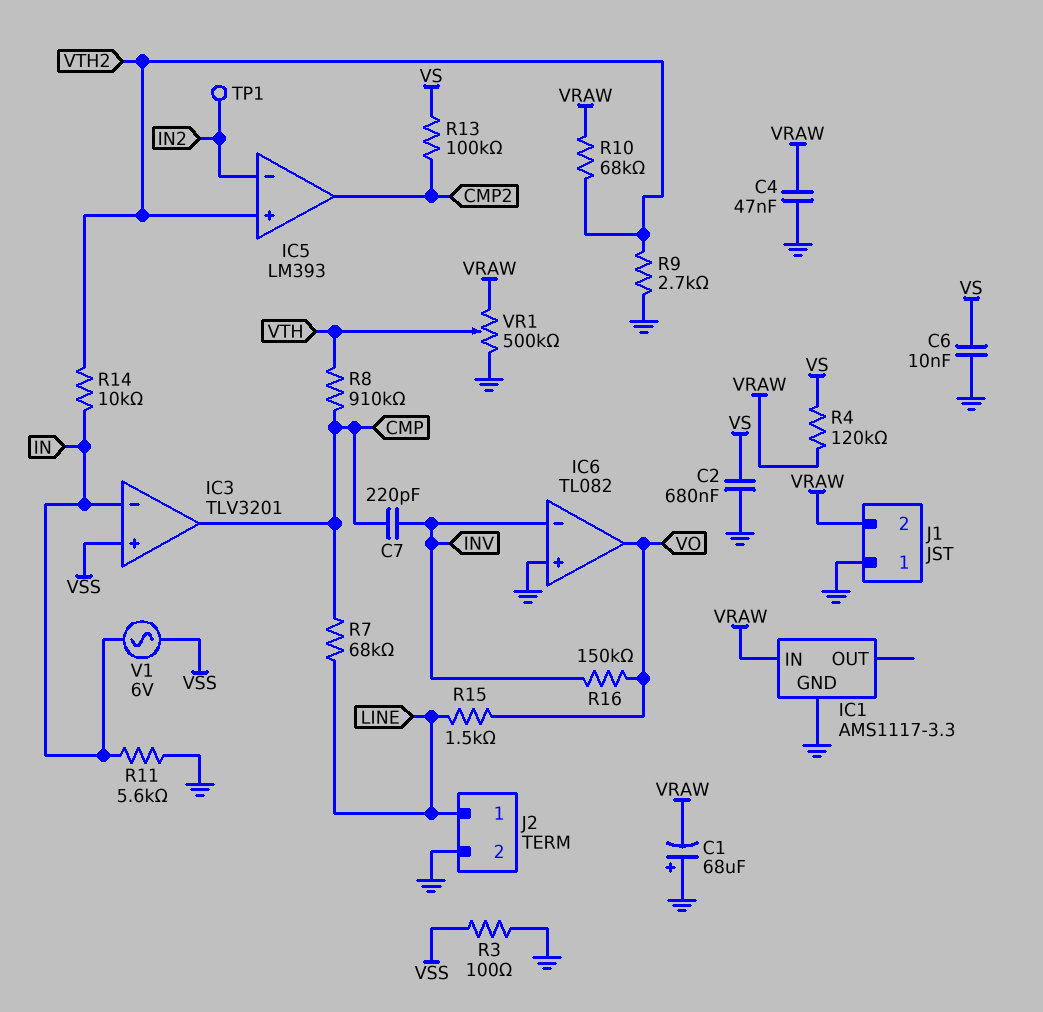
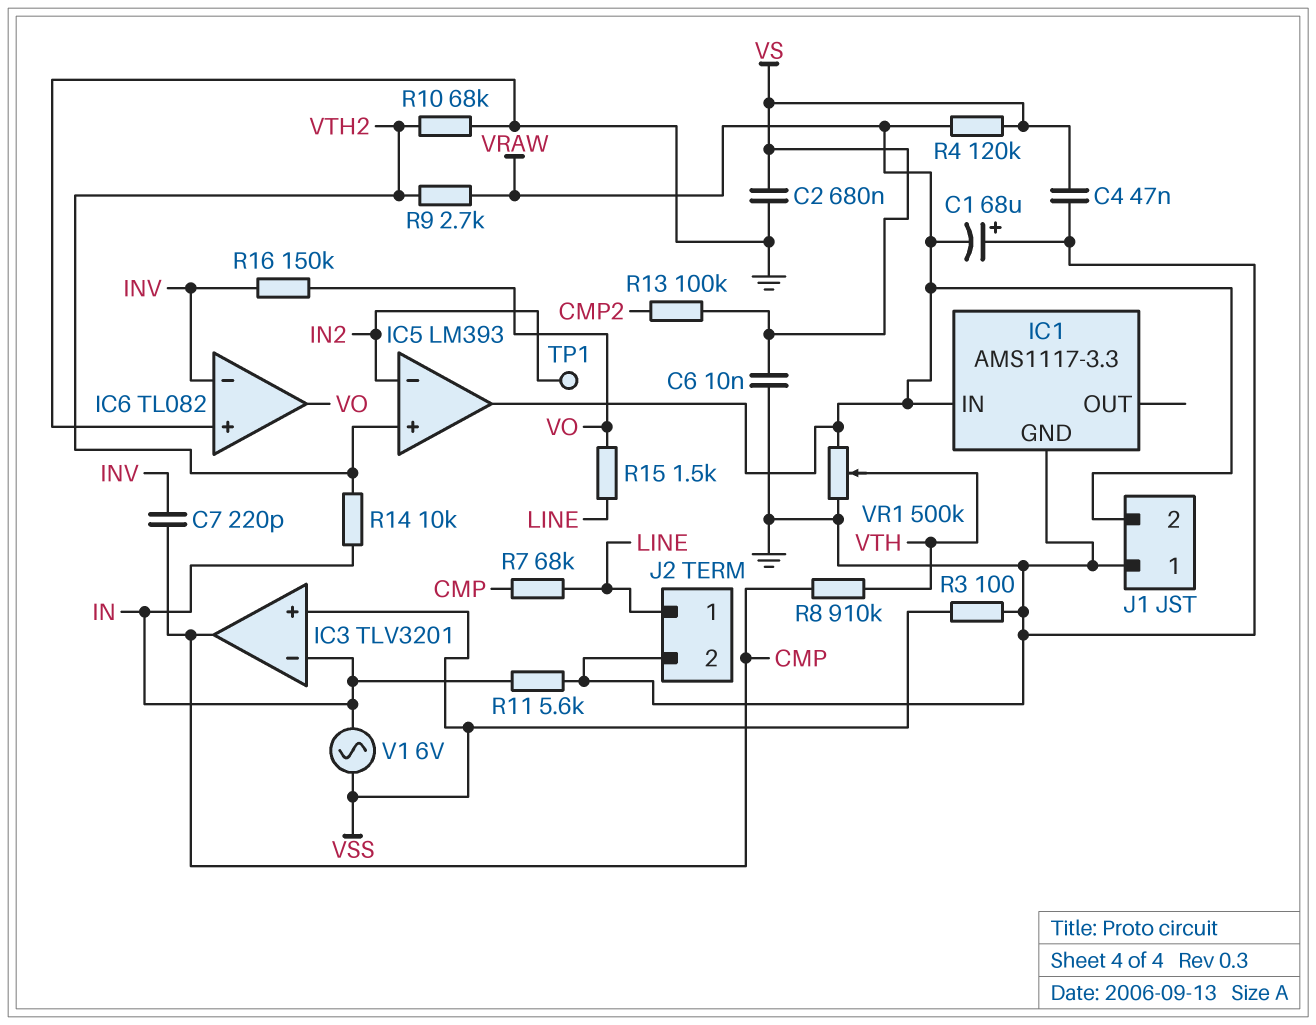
C4: 47nF (GND, VRAW) -> 47nF (GND, VS)
IC5 pin out: CMP2 -> VRAW
R9: 2.7k (GND, VTH2) -> 2.7k (VRAW, VTH2)
R10: 68k (VRAW, VTH2) -> 68k (GND, VTH2)

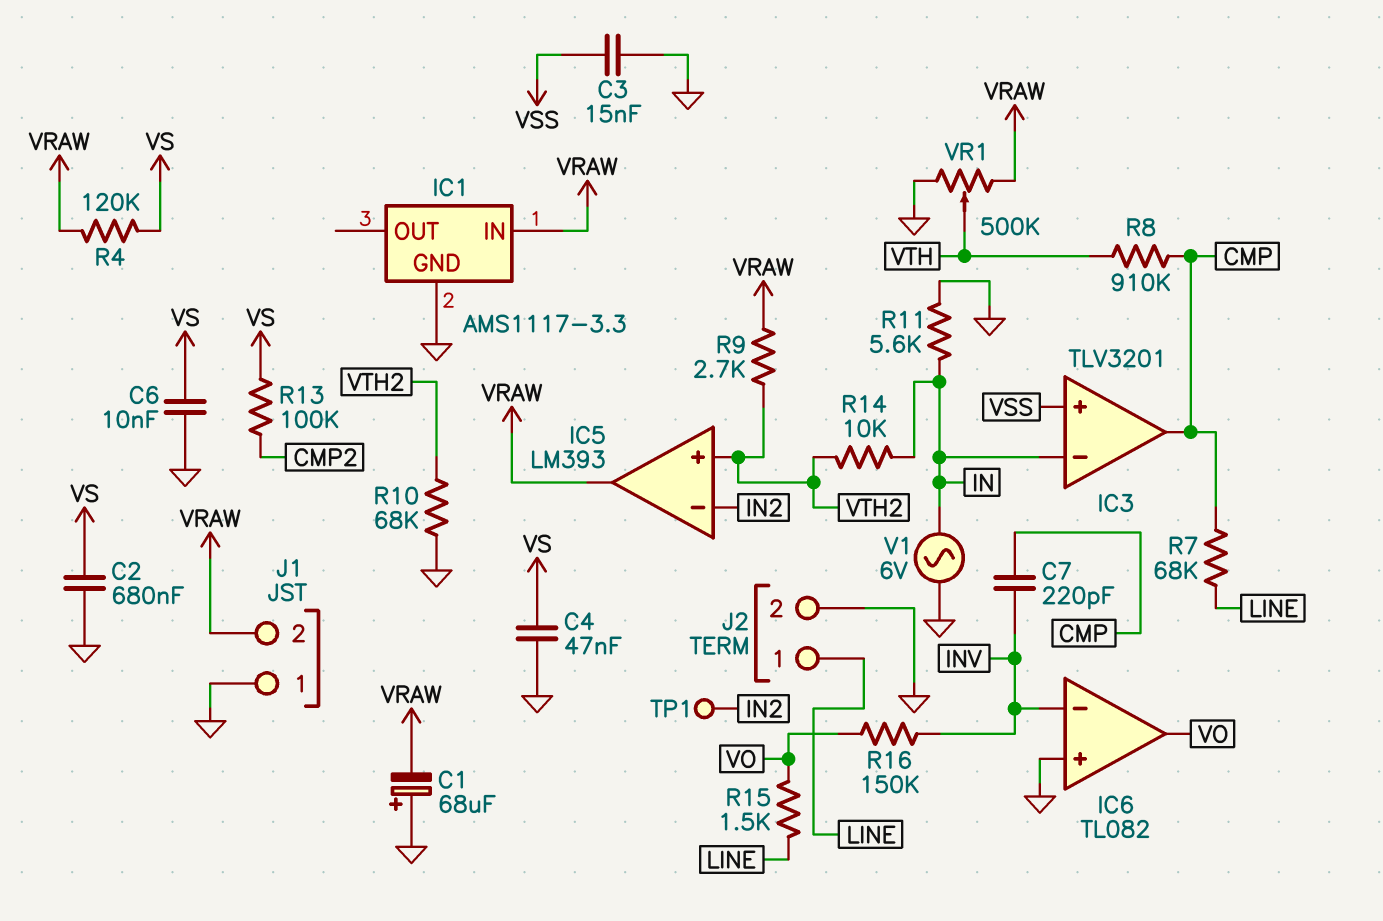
C3: none -> 15nF (GND, VSS)
R3: 100 (GND, VSS) -> none
V1: AC 6V (IN, VSS) -> AC 6V (GND, IN)

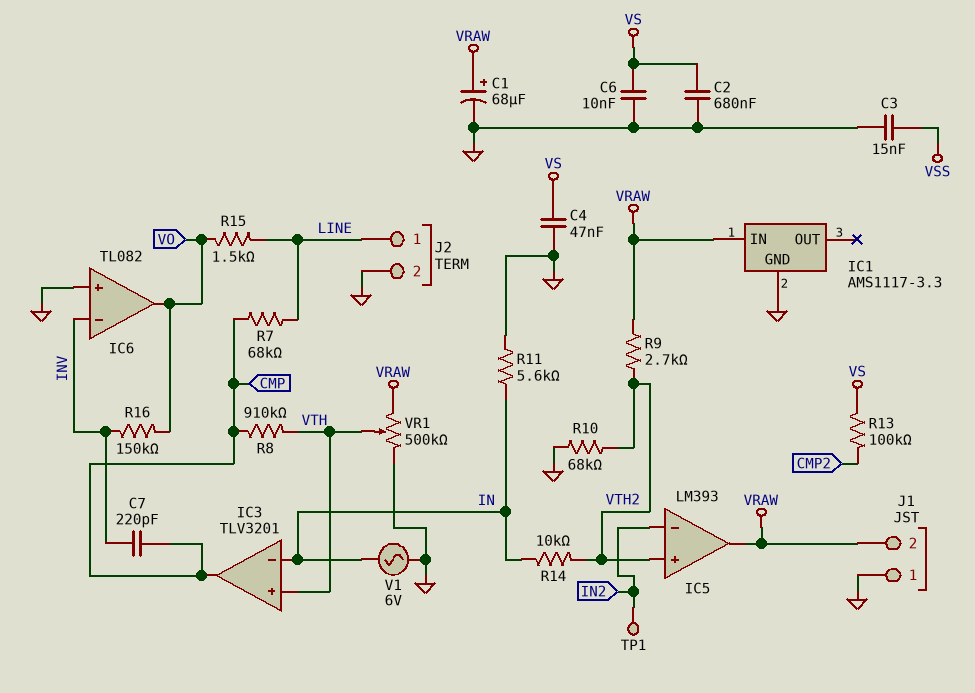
C1: 68uF (plus GND, minus VRAW) -> 68uF (plus VRAW, minus GND)
IC3 pin in+: VSS -> VTH
R4: 120k (VRAW, VS) -> none

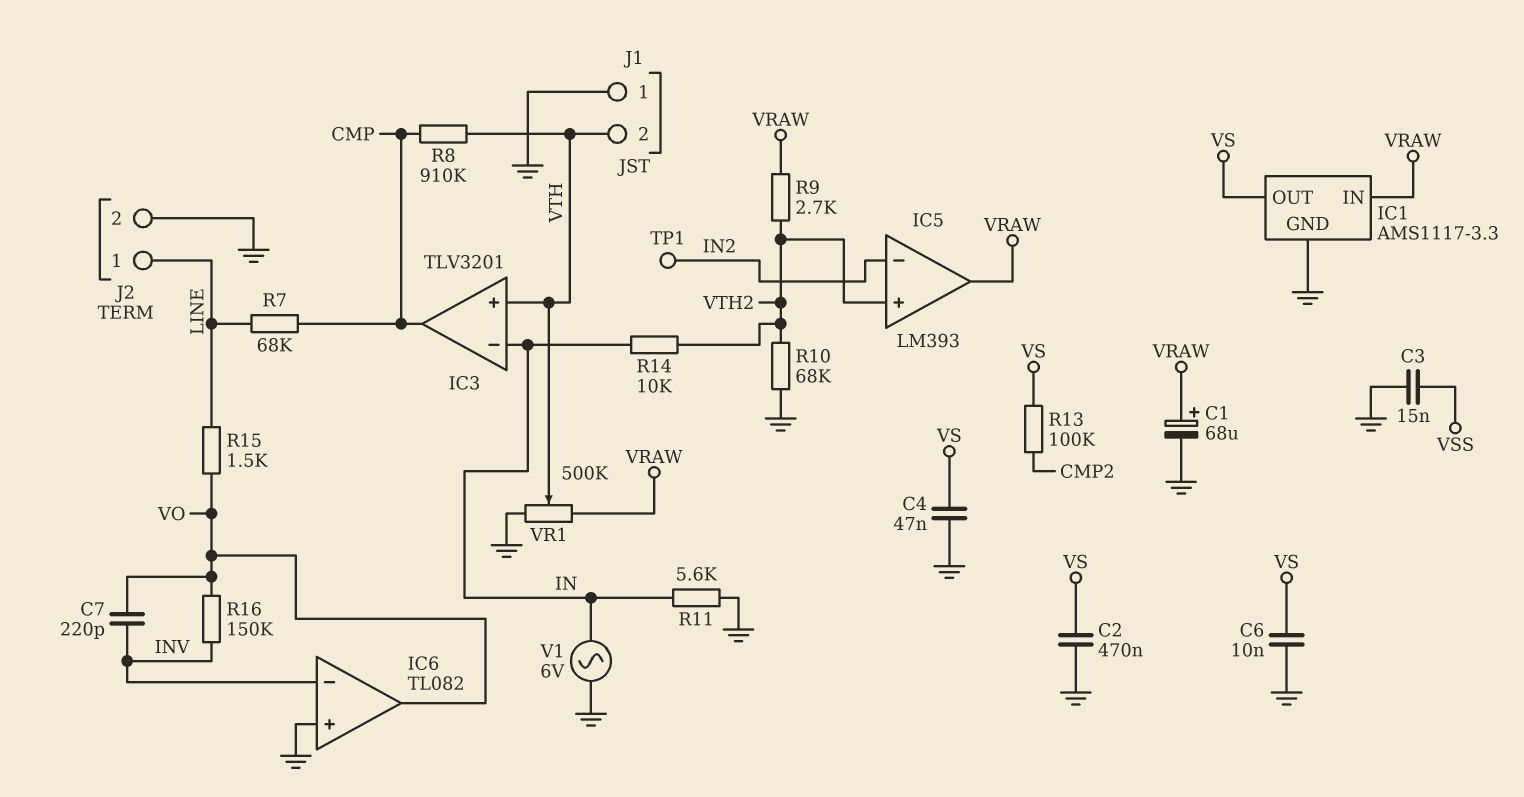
C2: 680nF (GND, VS) -> 470nF (GND, VS)
C7: 220pF (CMP, INV) -> 220pF (INV, VO)
IC1 pin OUT: none -> VS
J1 pin 2: VRAW -> VTH

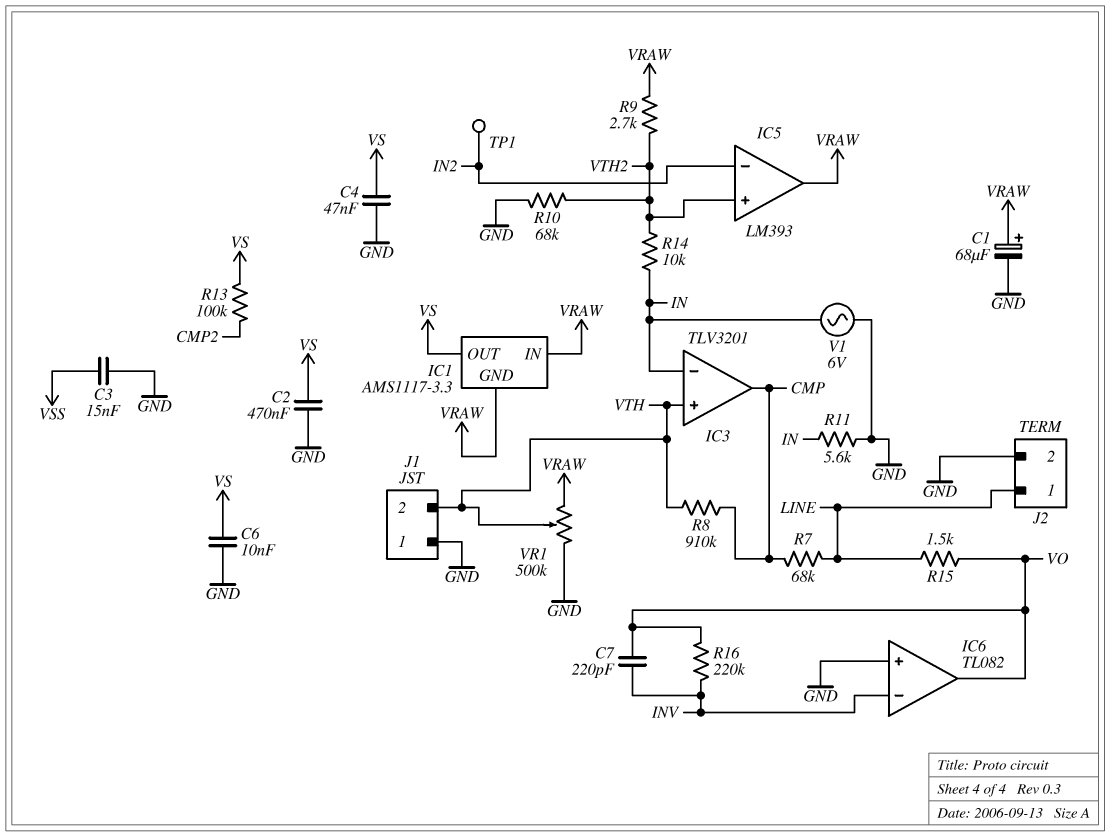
IC1 pin GND: GND -> VRAW
R16: 150k (INV, VO) -> 220k (INV, VO)

